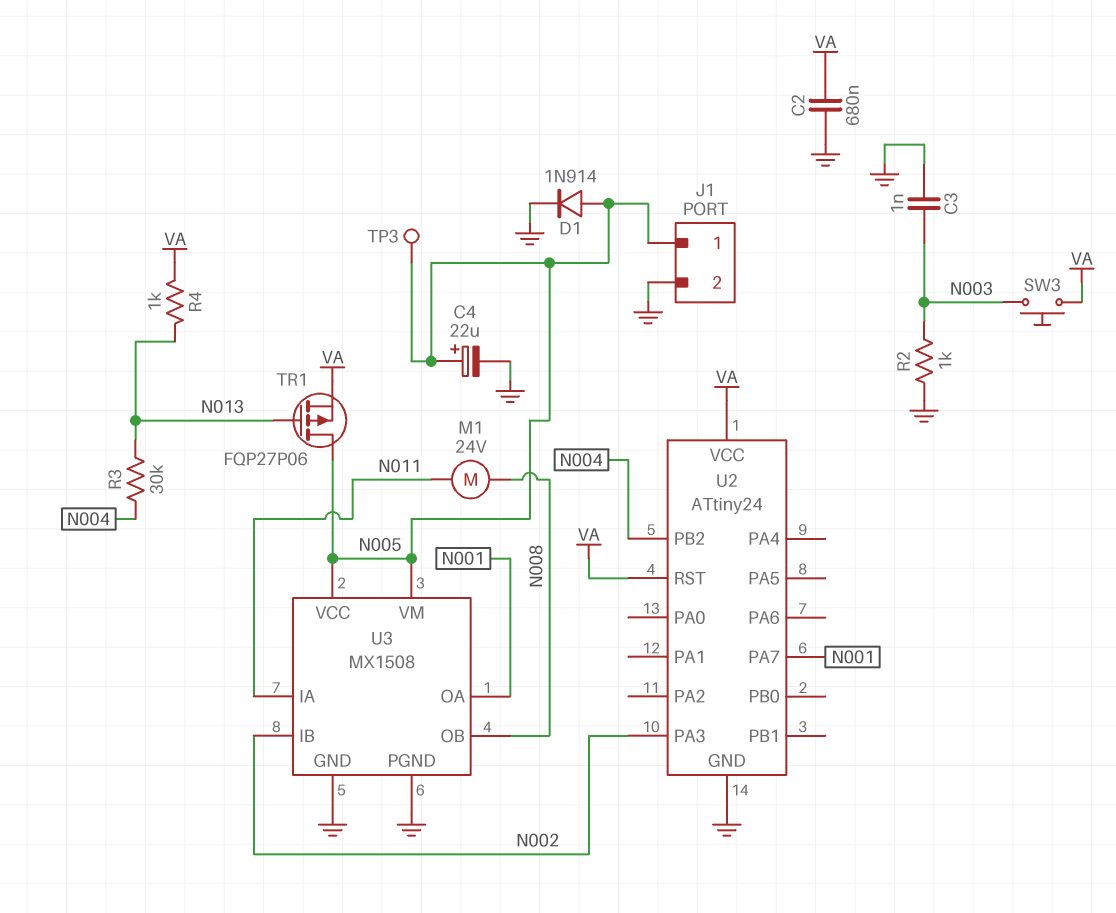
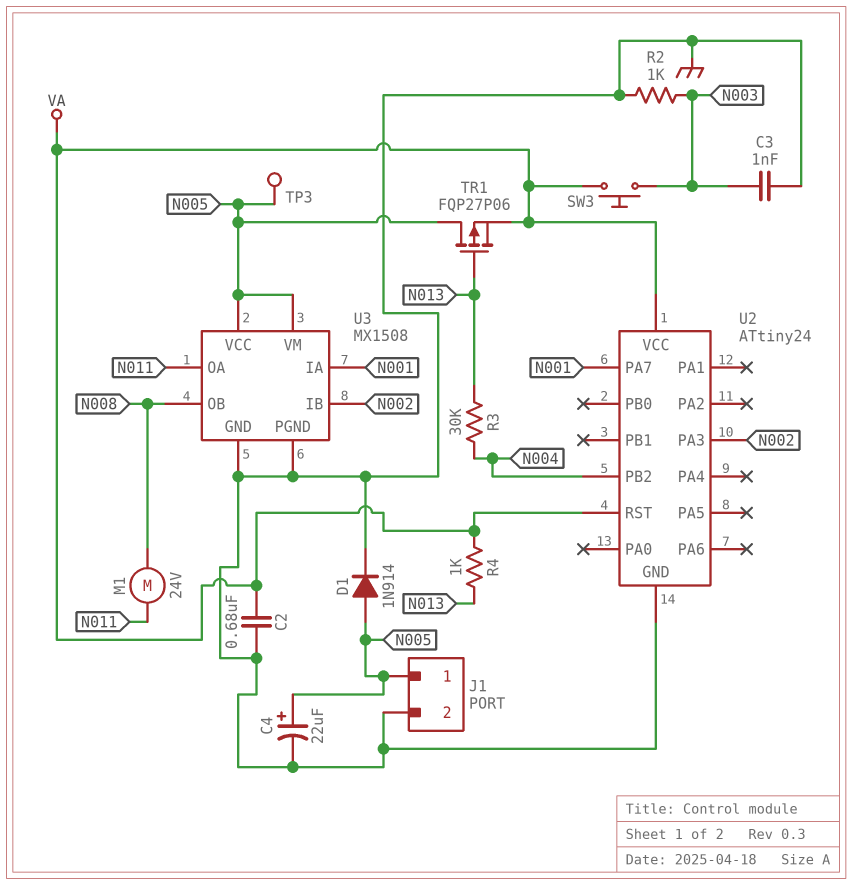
U3 pin IA: N011 -> N001
U3 pin OA: N001 -> N011

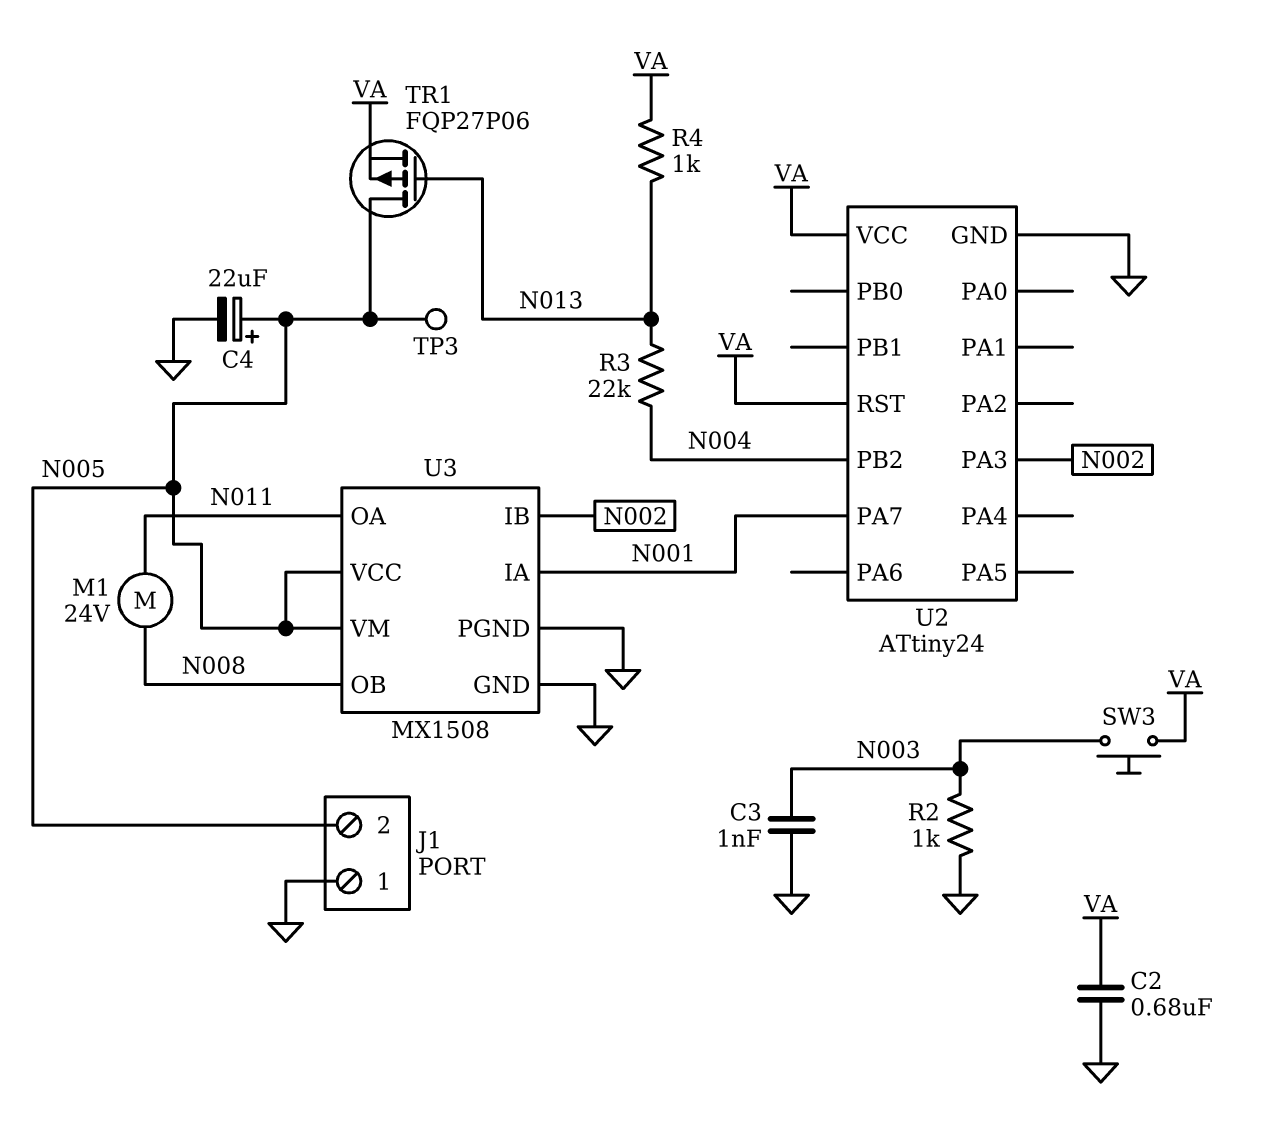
D1: diode 1N914 (A N005, K GND) -> none
J1 pin 1: N005 -> GND
J1 pin 2: GND -> N005
R3: 30k (N004, N013) -> 22k (N004, N013)

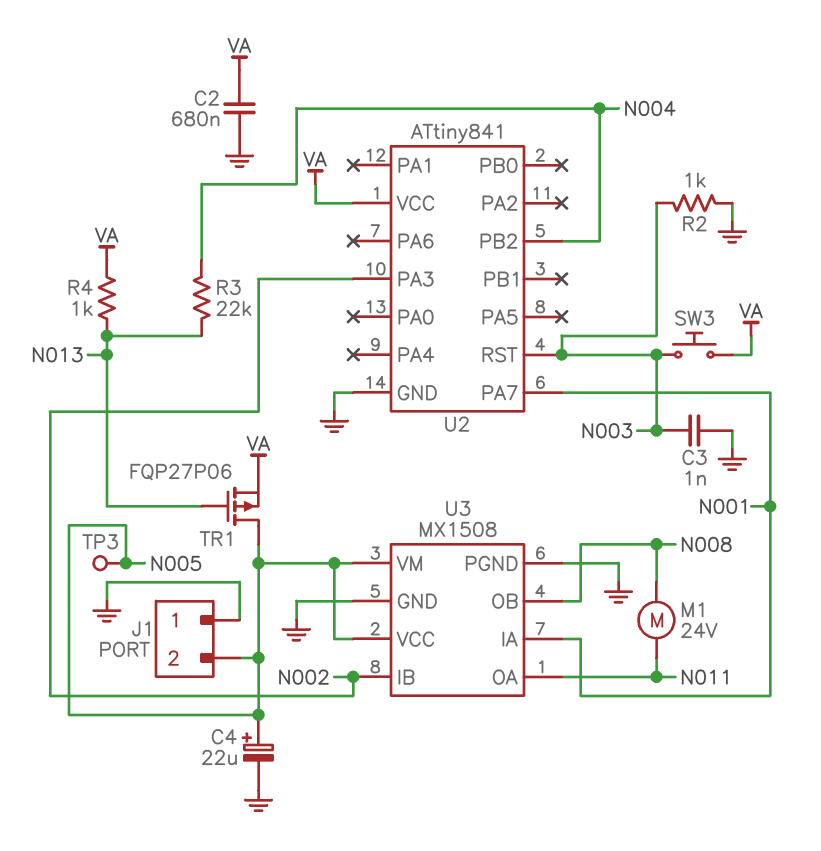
U2: ATtiny24 -> ATtiny841
U2 pin RST: VA -> N003

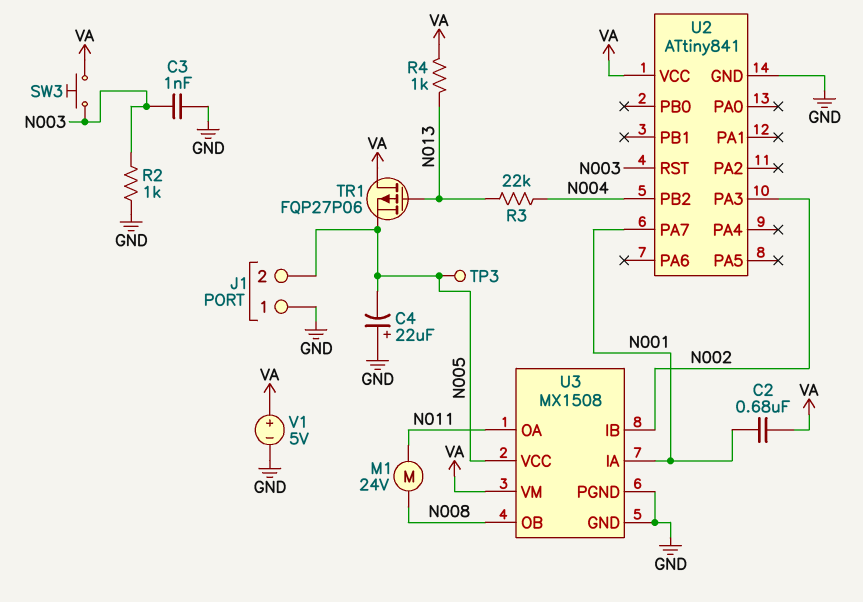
C2: 680nF (GND, VA) -> 680nF (N001, VA)
C4: 22uF (plus N005, minus GND) -> 22uF (plus GND, minus N005)
TR1: PMOS FQP27P06 (G N013, D N005, S VA) -> PMOS FQP27P06 (G N013, D VA, S N005)
U3 pin VM: N005 -> VA
V1: none -> 5V (plus VA, minus GND)

